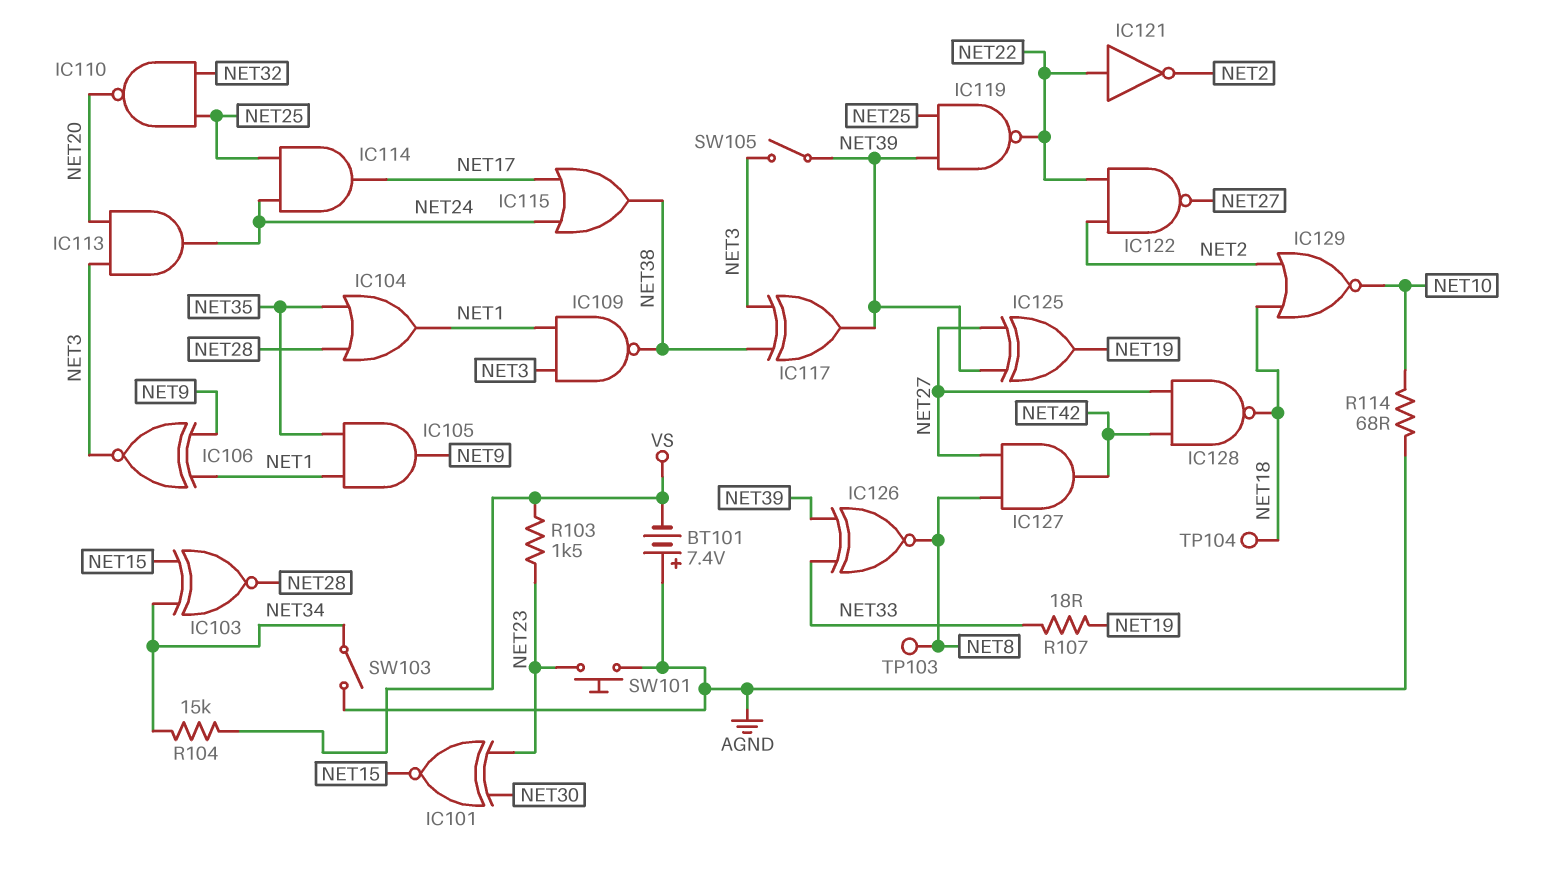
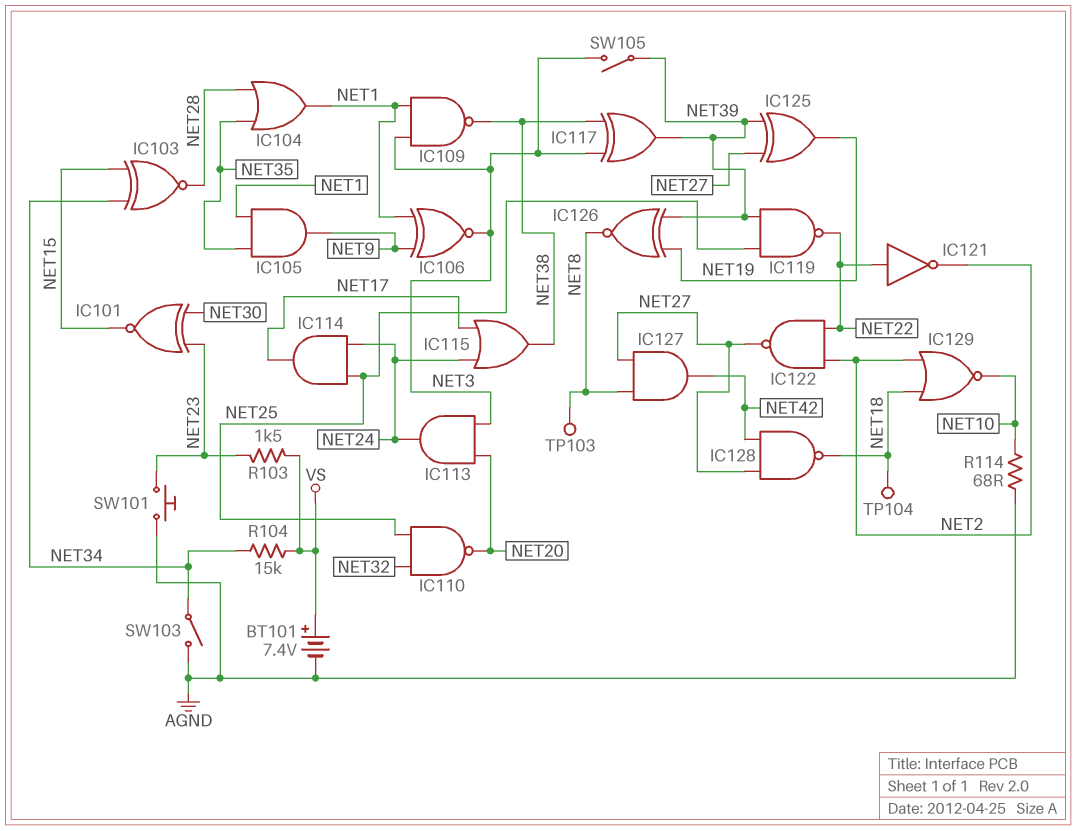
BT101: 7.4V (plus AGND, minus VS) -> 7.4V (plus VS, minus AGND)
IC126: XNOR (in NET33, in NET39, out NET8) -> XNOR (in NET19, in NET39, out NET8)
R107: 18 (NET19, NET33) -> none

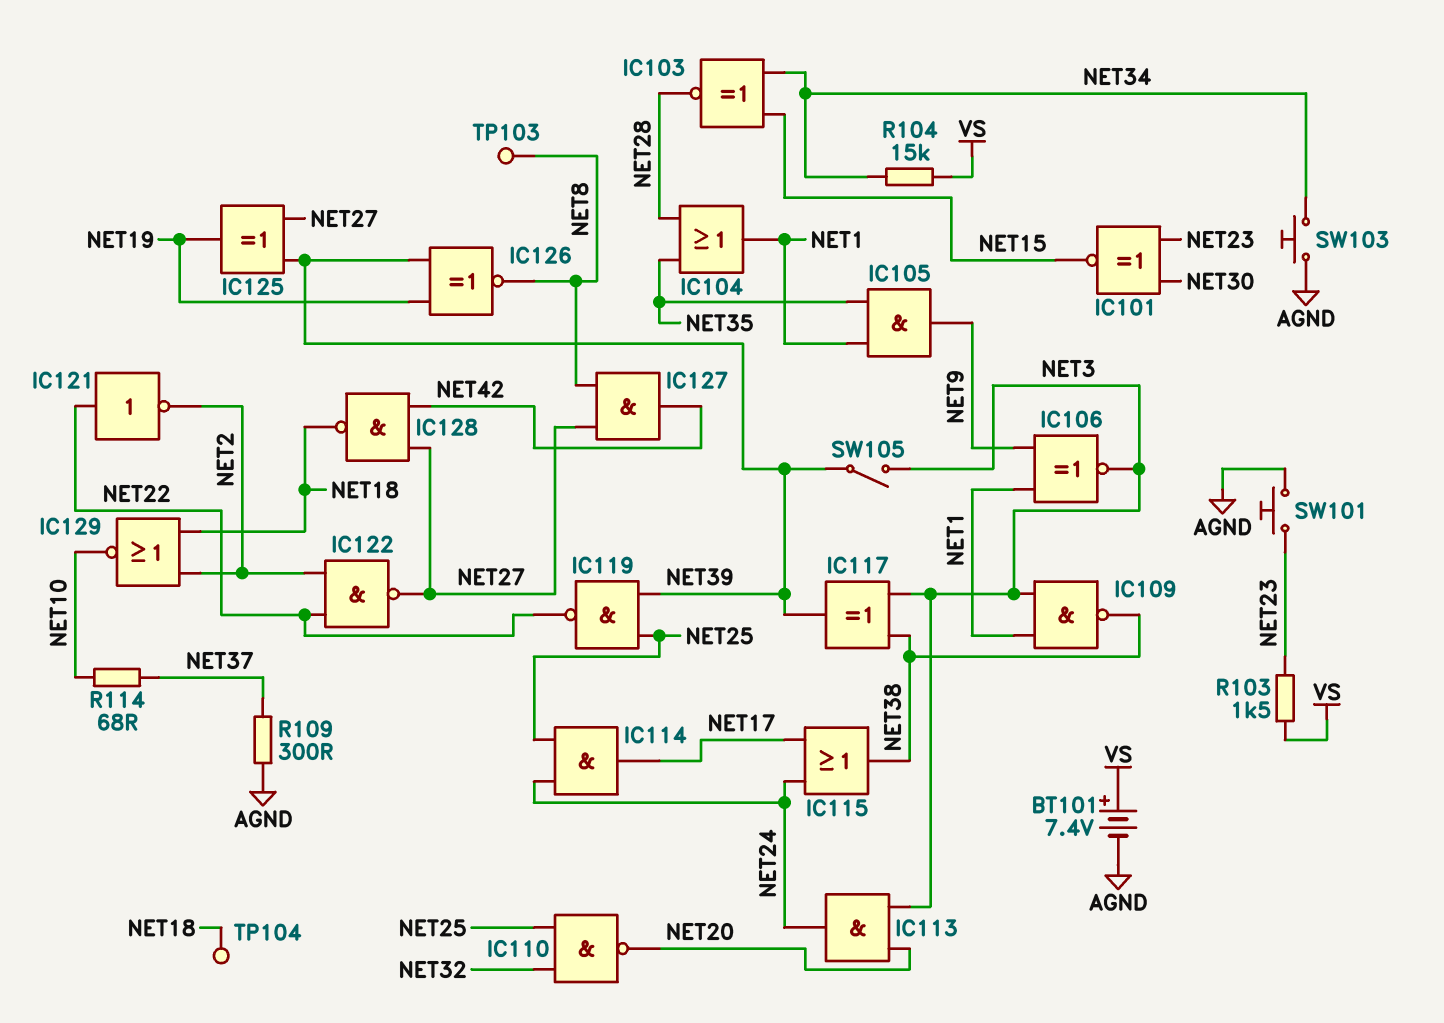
R109: none -> 300 (AGND, NET37)
R114: 68 (AGND, NET10) -> 68 (NET10, NET37)
SW103: switch (AGND, NET34) -> button (AGND, NET34)

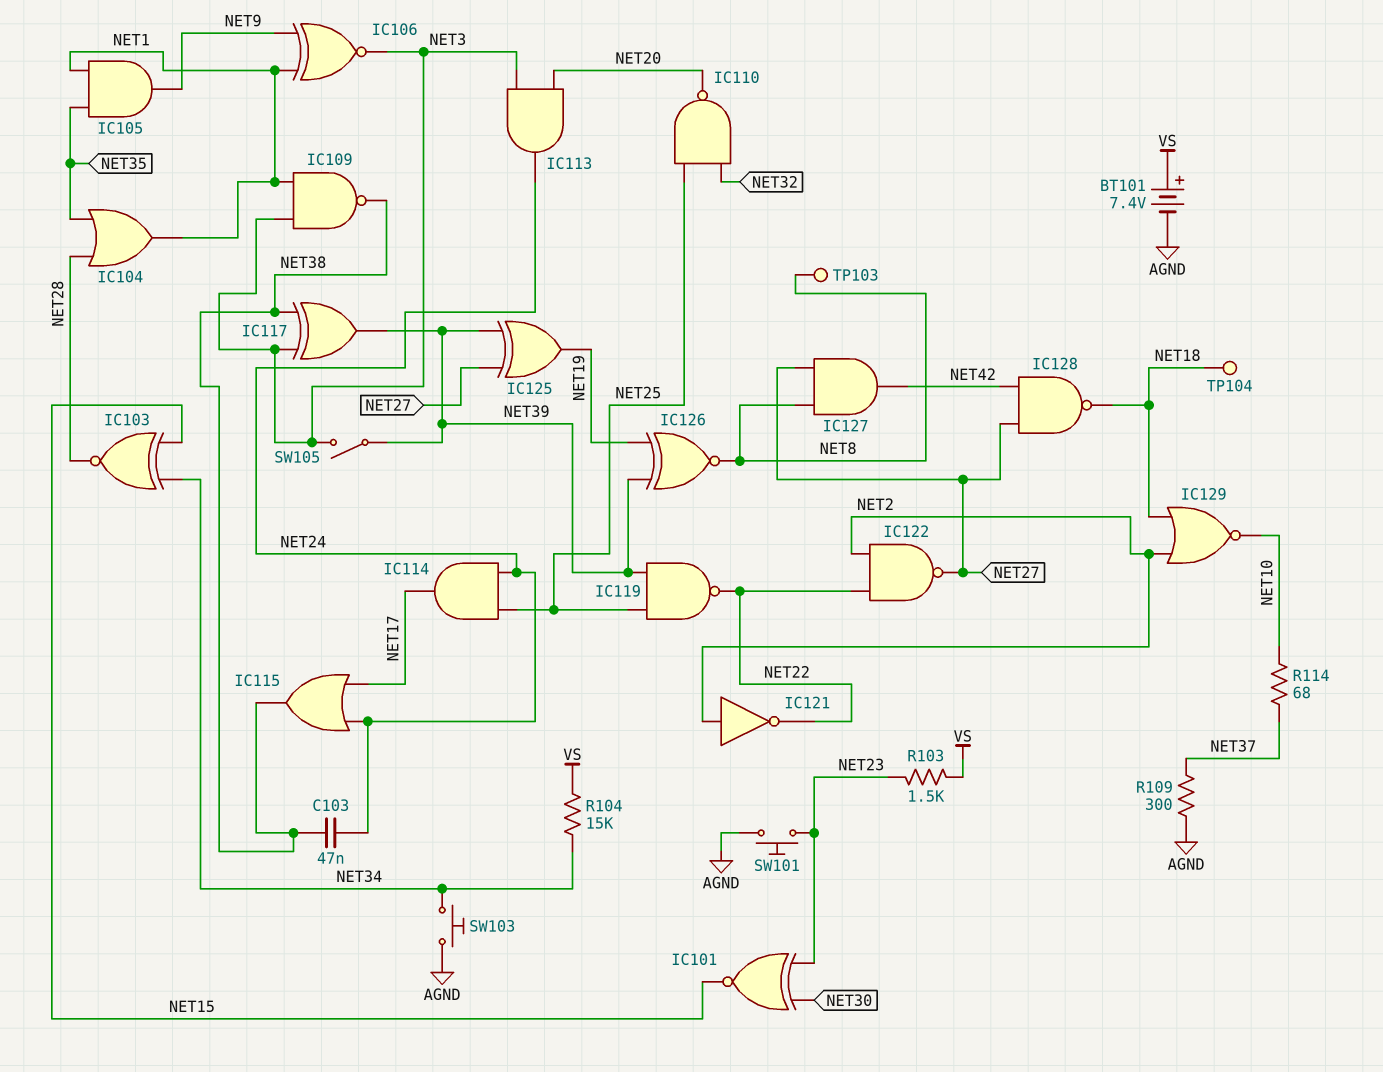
C103: none -> 47nF (NET24, NET38)
IC121: NOT (in NET22, out NET2) -> NOT (in NET2, out NET22)

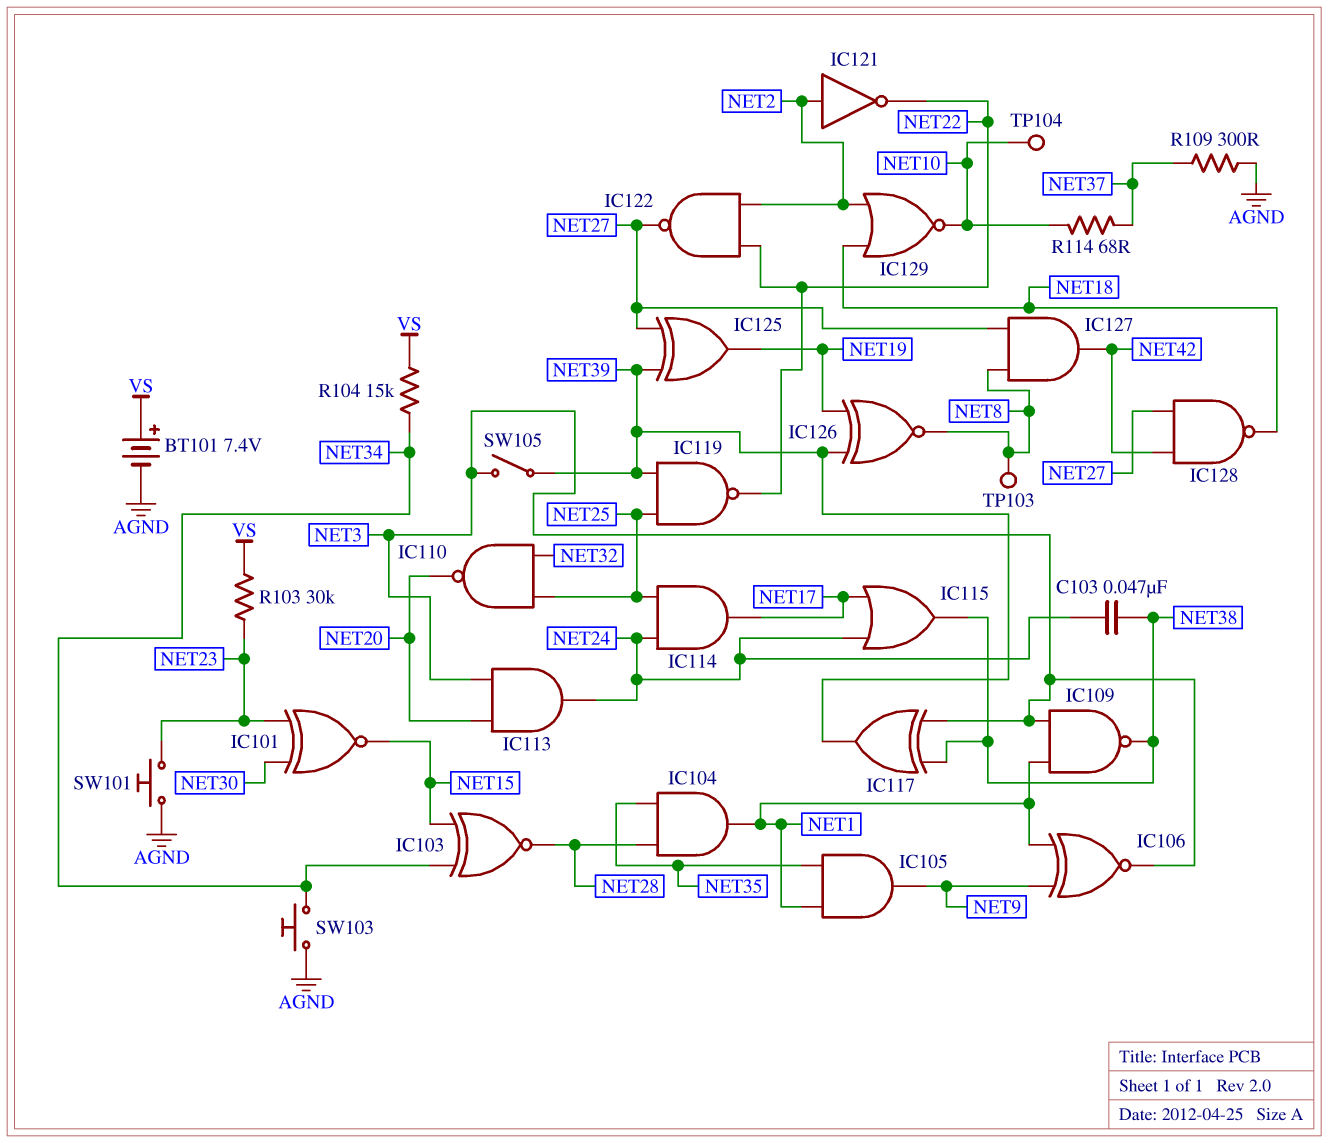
IC104: OR (in NET28, in NET35, out NET1) -> AND (in NET28, in NET35, out NET1)
R103: 1.5k (NET23, VS) -> 30k (NET23, VS)
TP104: test point (NET18) -> test point (NET10)

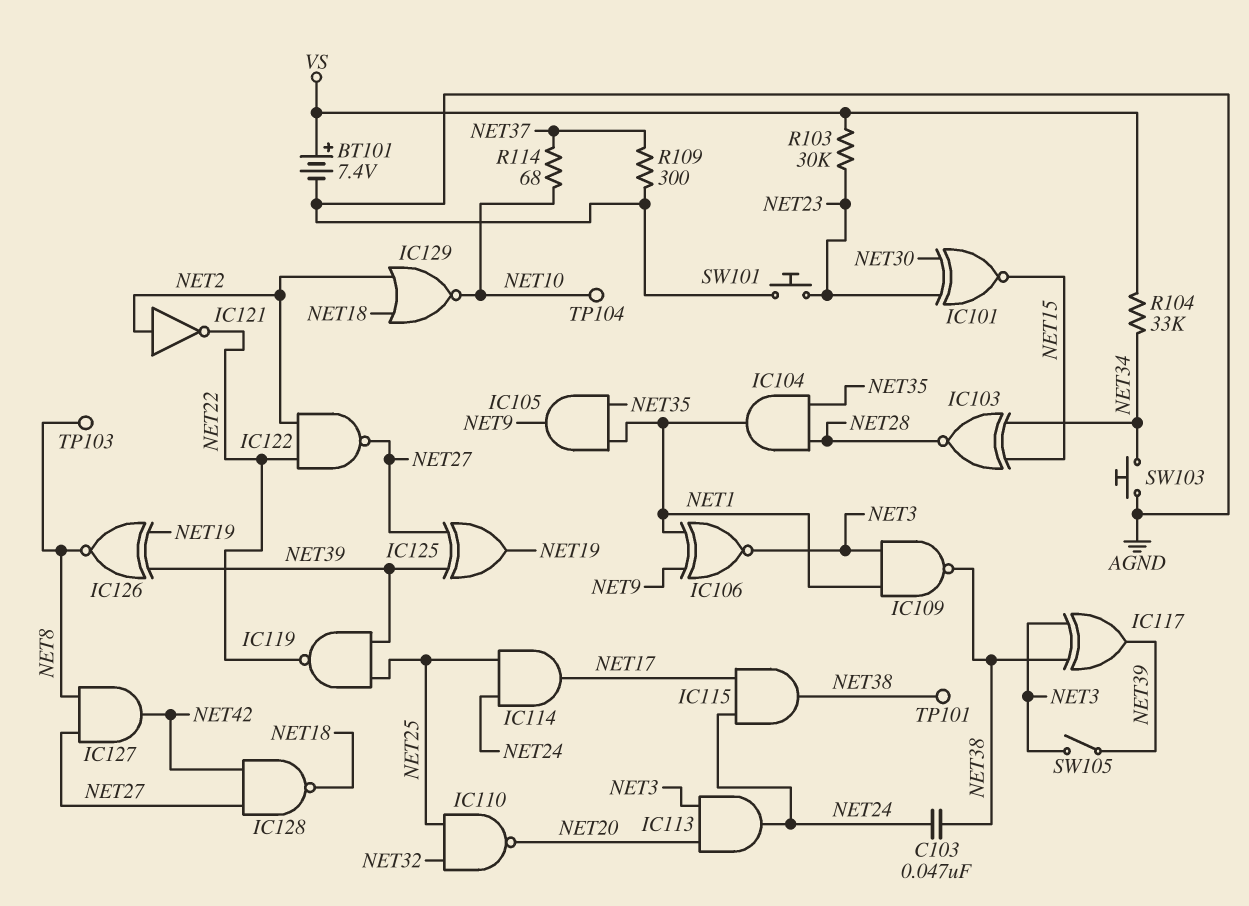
IC115: OR (in NET17, in NET24, out NET38) -> AND (in NET17, in NET24, out NET38)
R104: 15k (NET34, VS) -> 33k (NET34, VS)
TP101: none -> test point (NET38)

